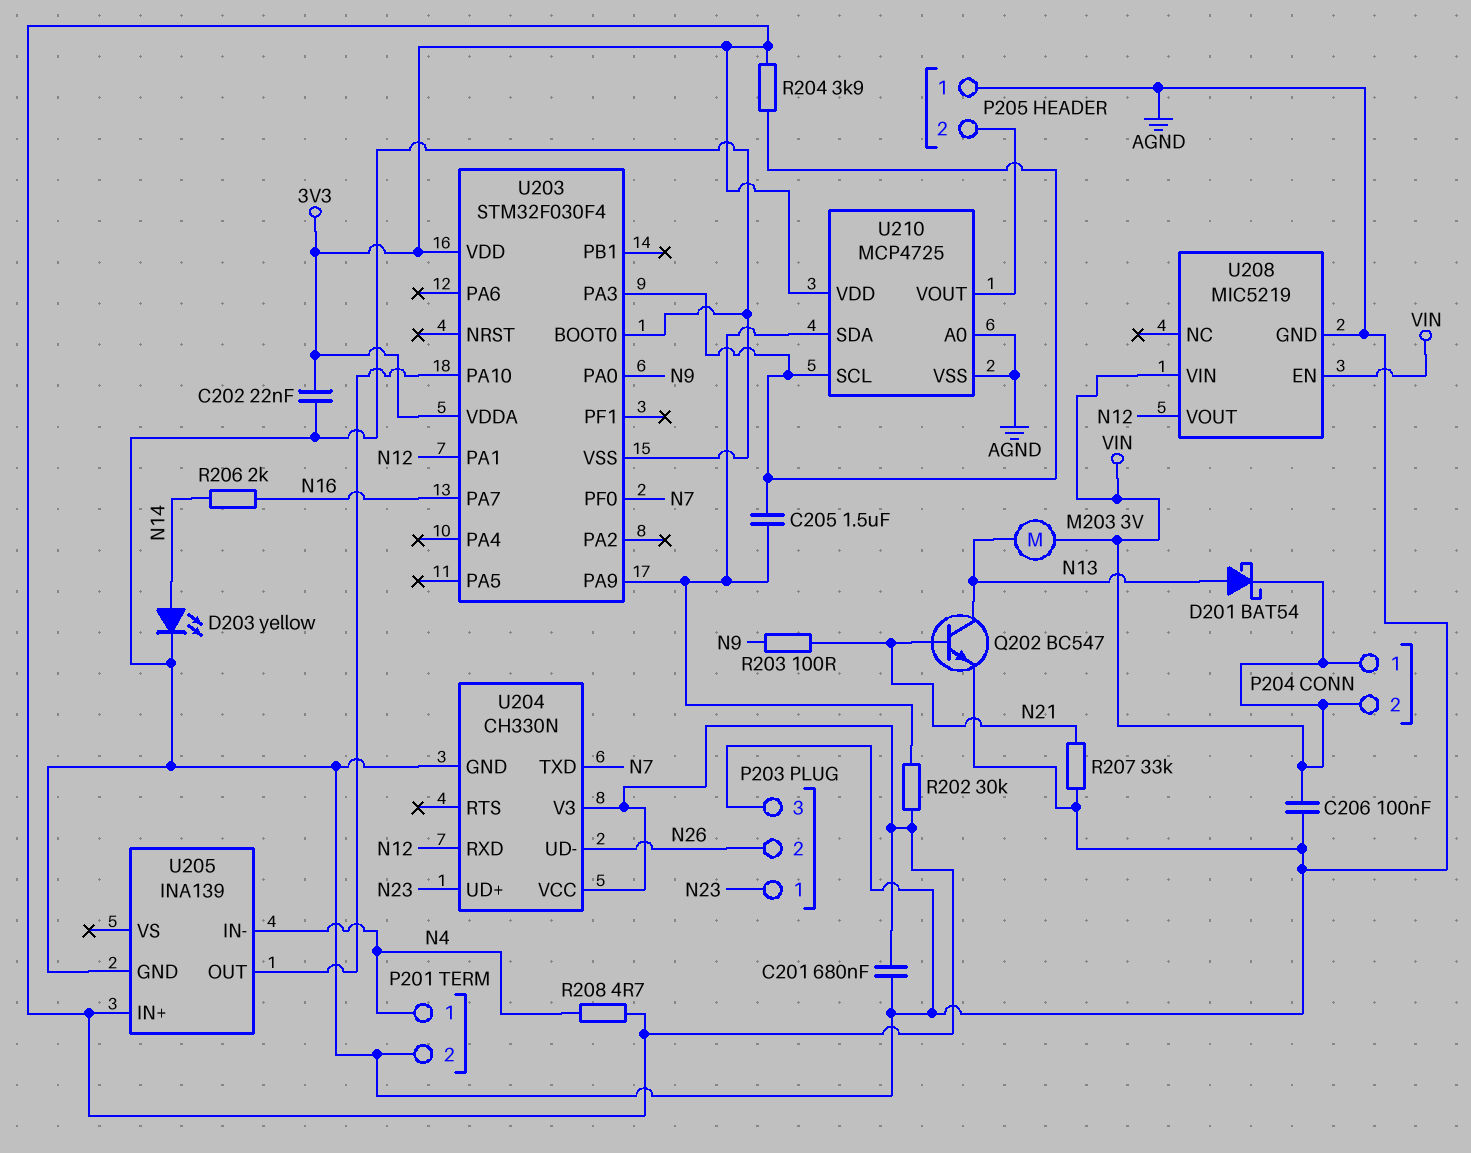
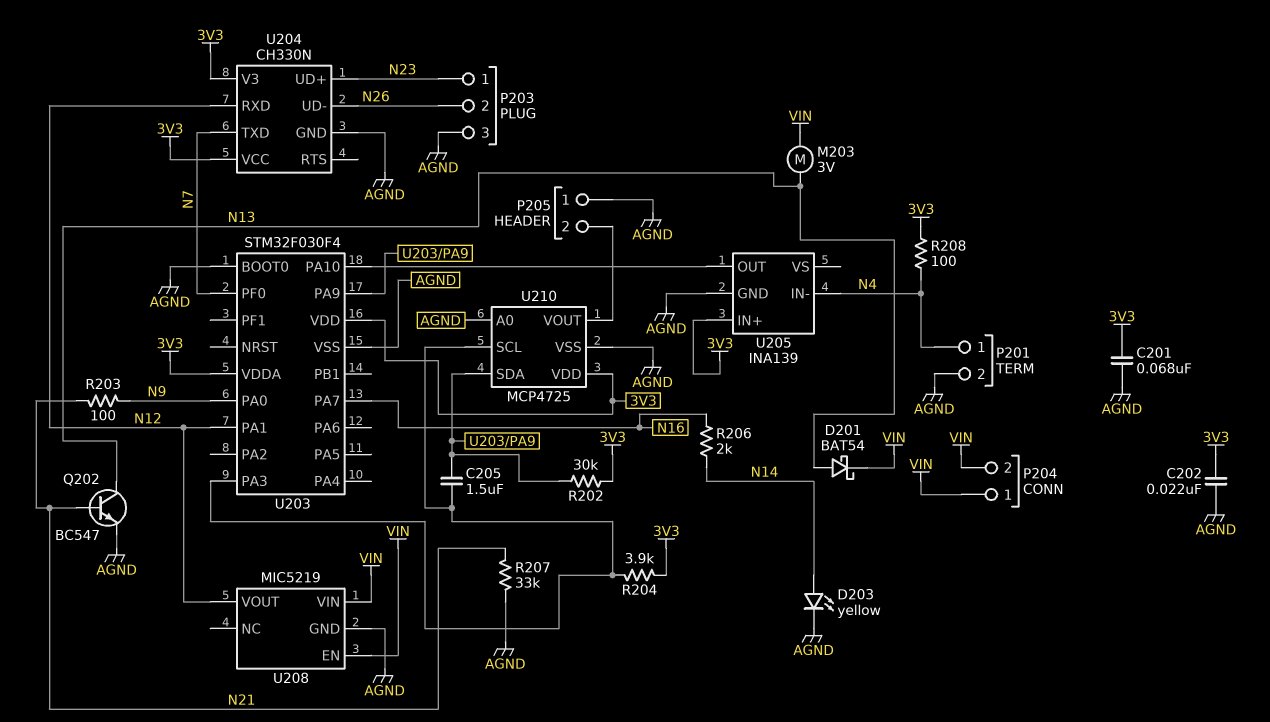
C201: 680nF (3V3, AGND) -> 68nF (3V3, AGND)
C206: 100nF (AGND, VIN) -> none
R208: 4.7 (3V3, N4) -> 100 (3V3, N4)

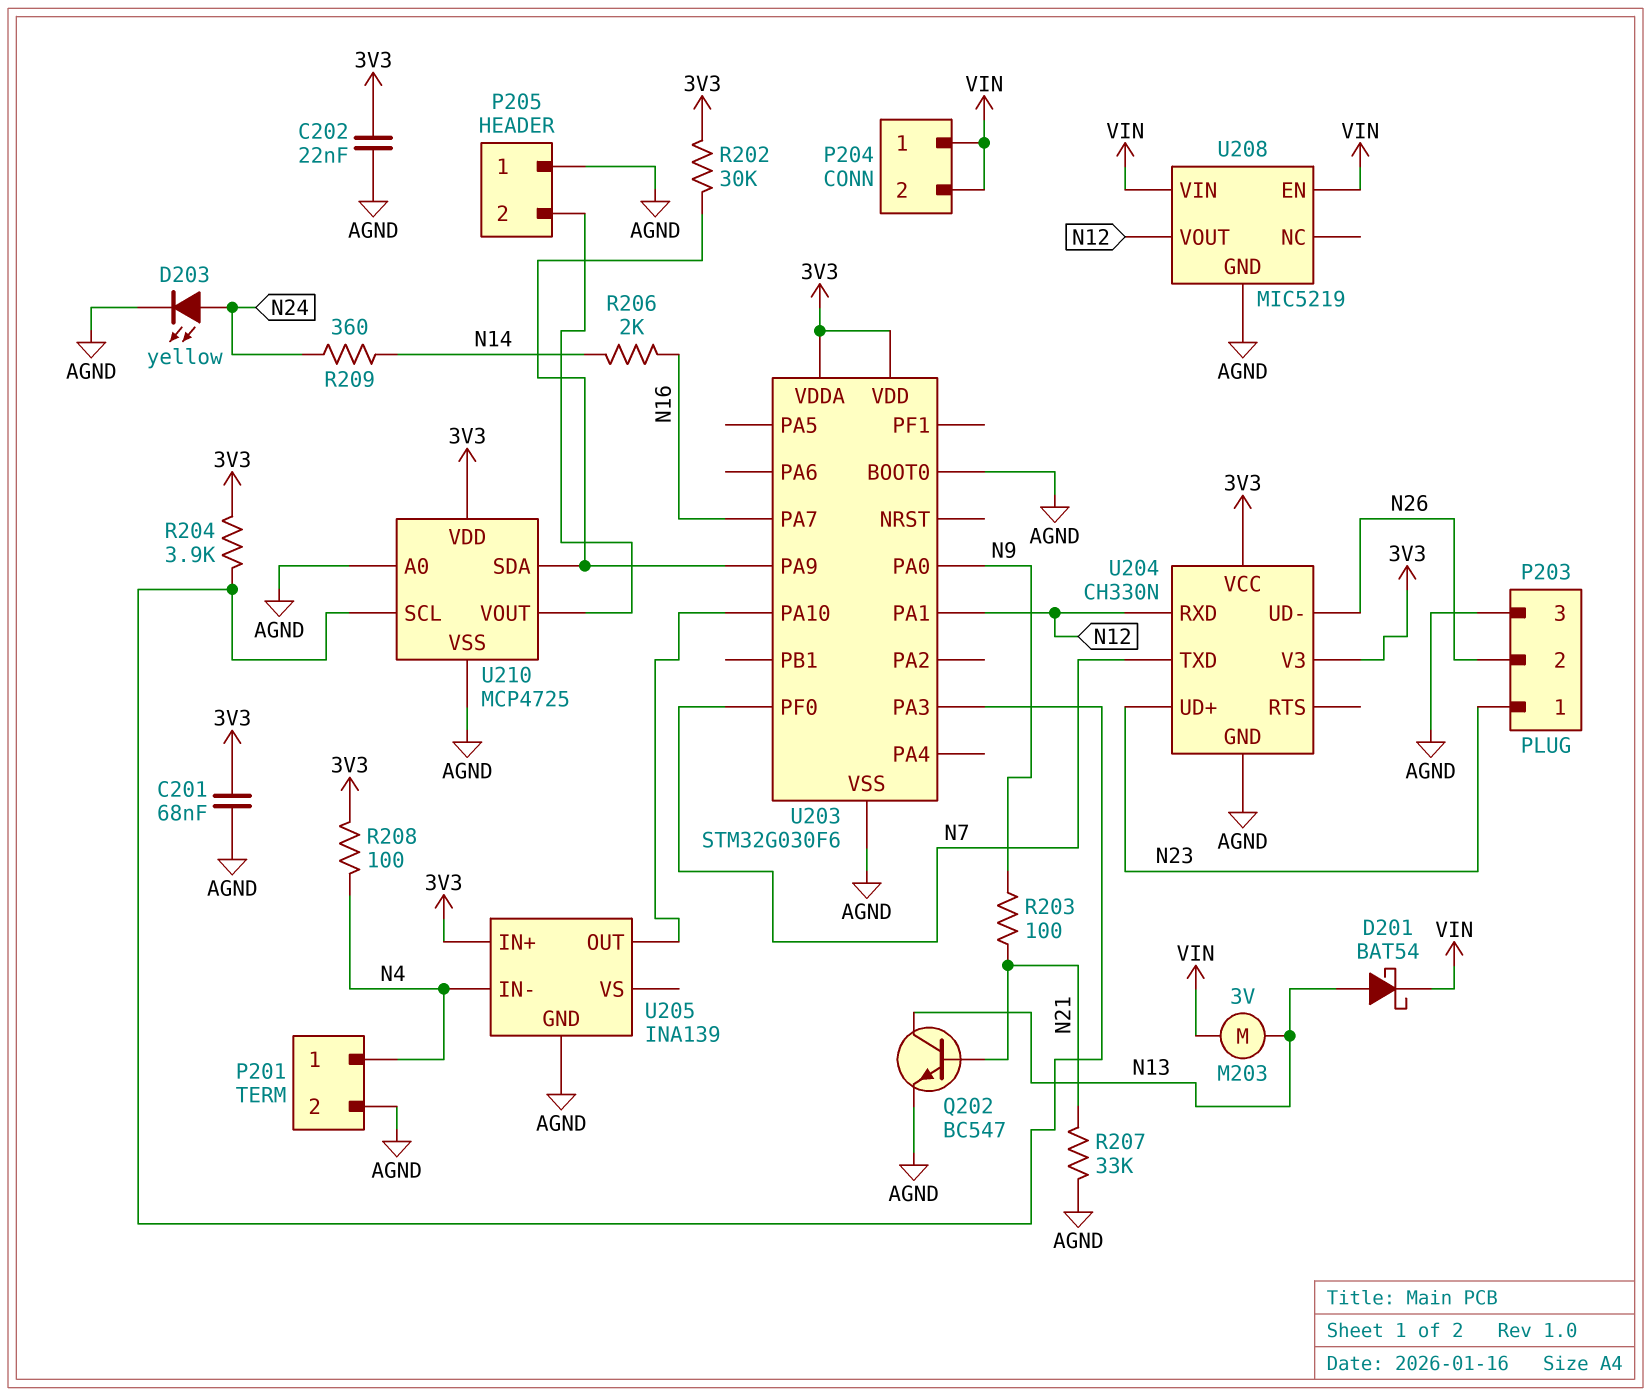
C205: 1.5uF (U203/PA3, U203/PA9) -> none
D203: LED yellow (A N14, K AGND) -> LED yellow (A N24, K AGND)
R209: none -> 360 (N14, N24)
U203: STM32F030F4 -> STM32G030F6

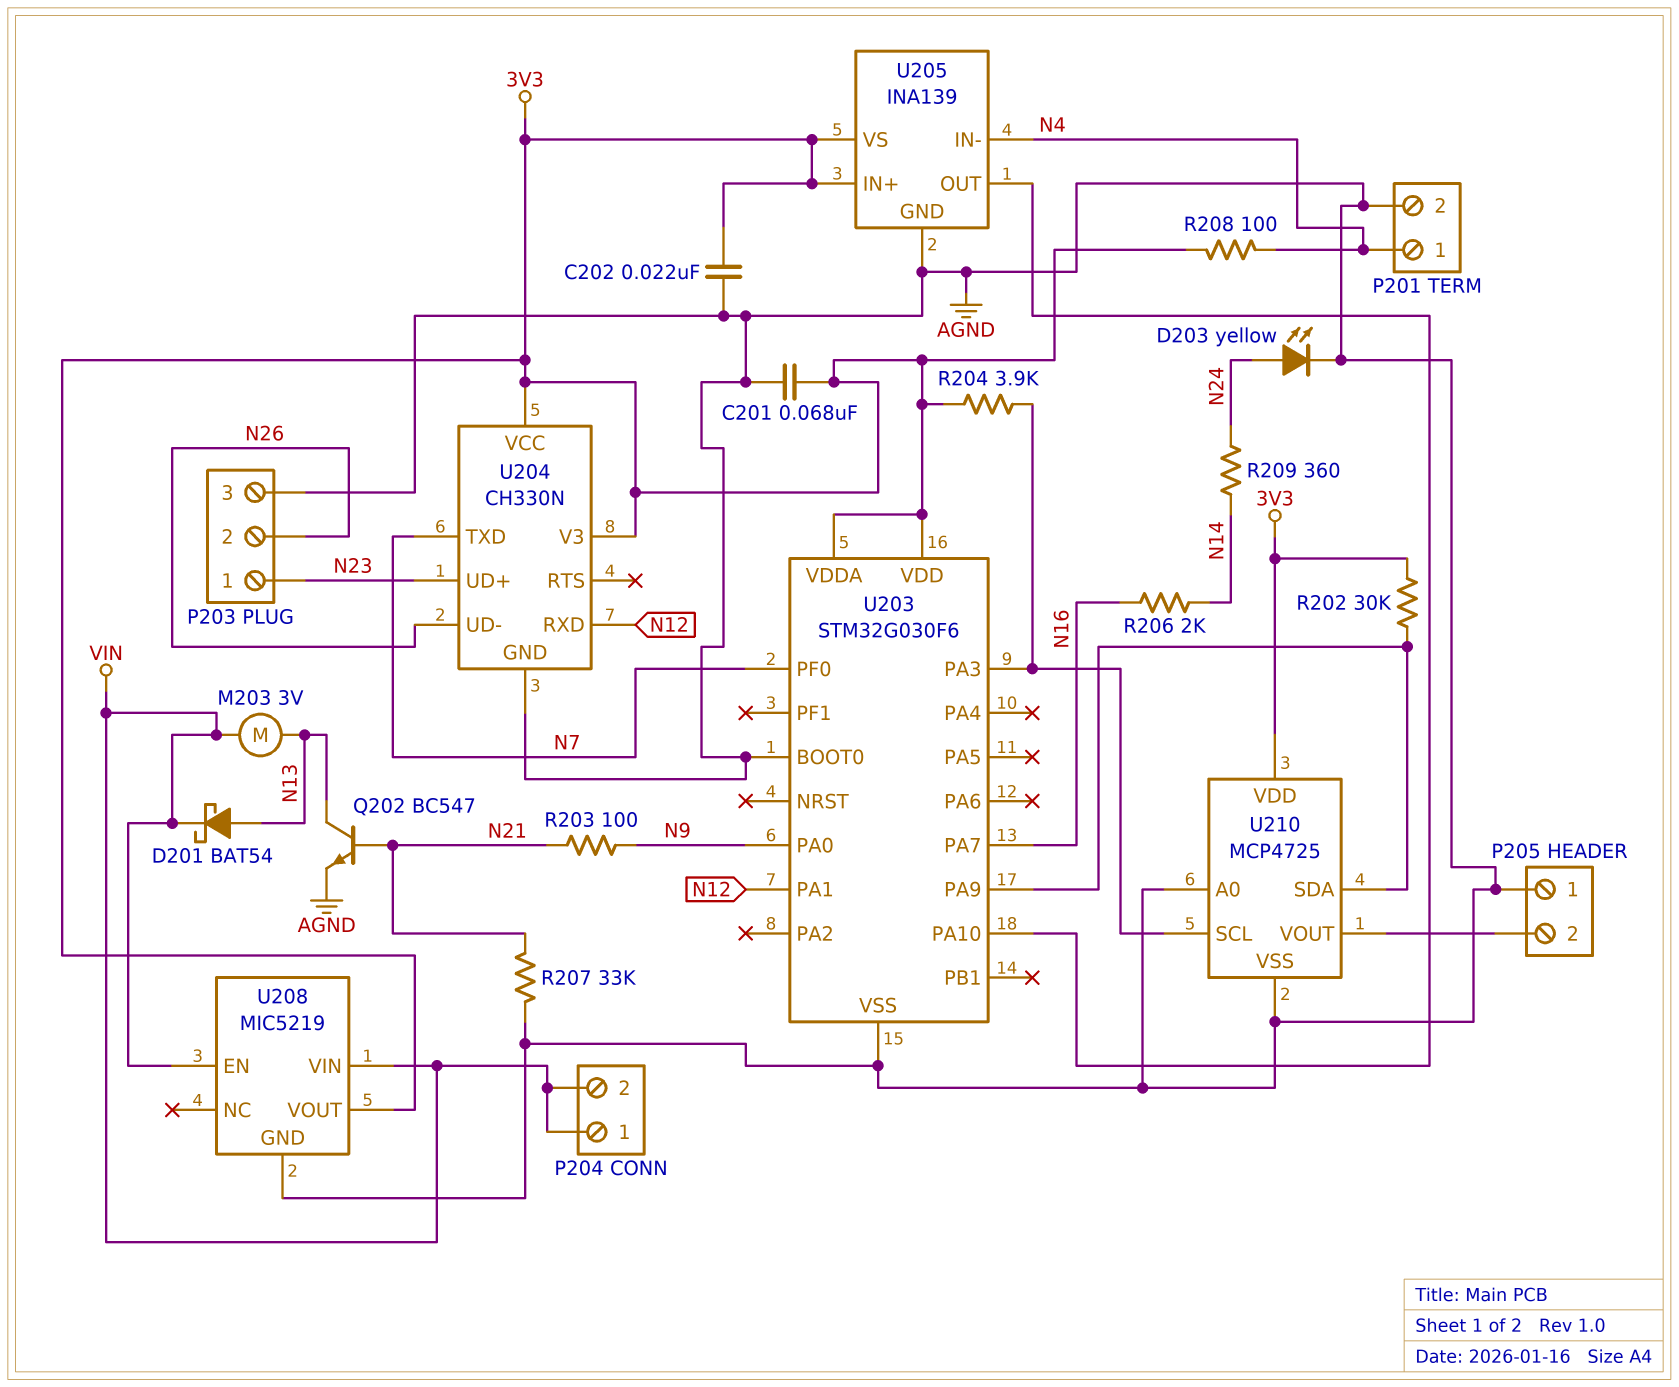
U205 pin VS: none -> 3V3
U208 pin VOUT: N12 -> 3V3

